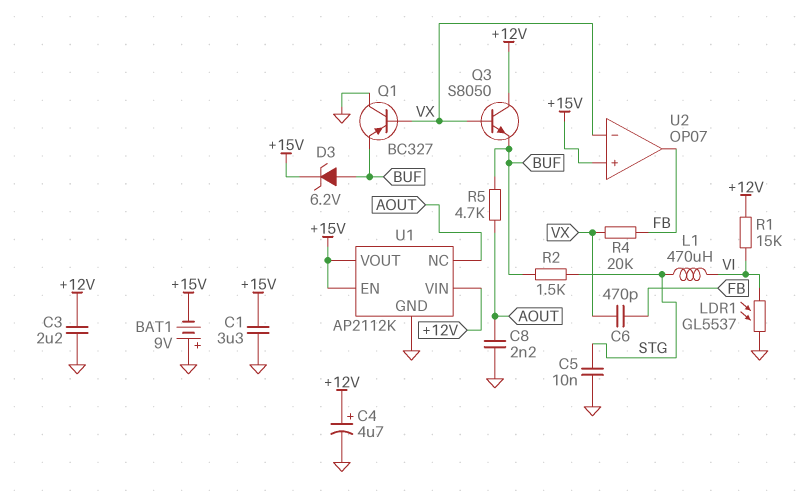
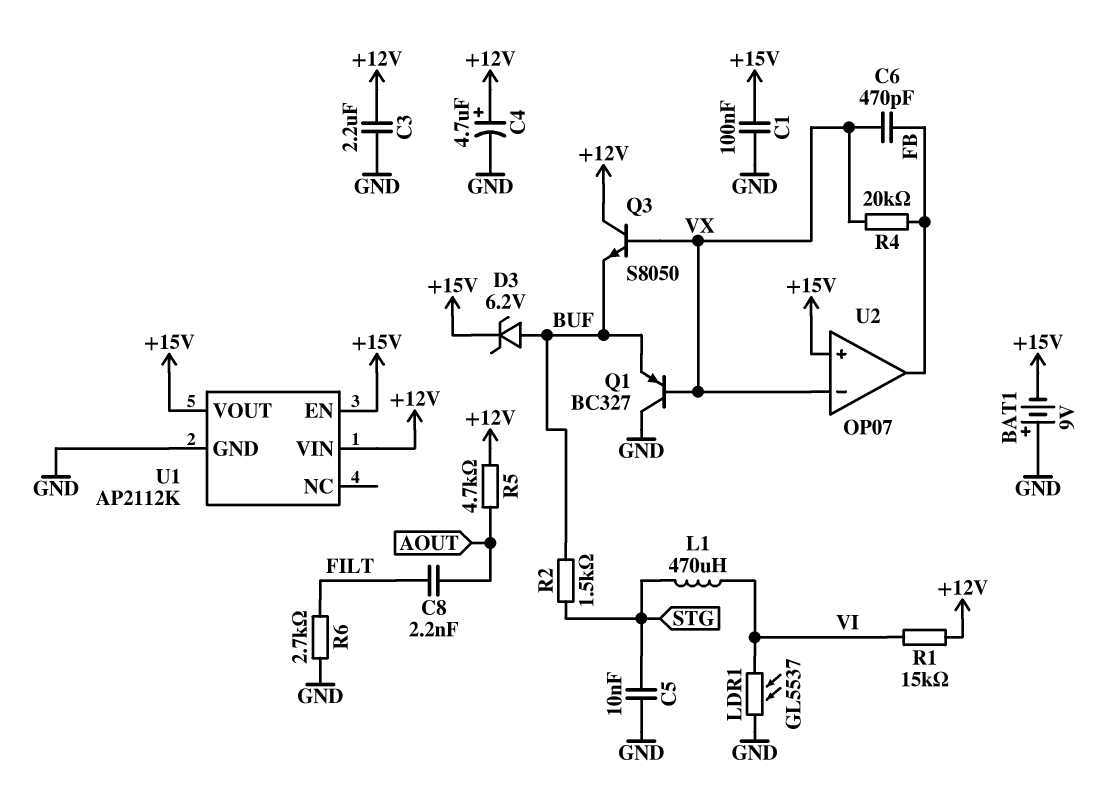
C1: 3.3uF (+15V, GND) -> 100nF (+15V, GND)
C8: 2.2nF (AOUT, GND) -> 2.2nF (AOUT, FILT)
R5: 4.7k (AOUT, BUF) -> 4.7k (+12V, AOUT)
R6: none -> 2.7k (FILT, GND)
U1 pin NC: AOUT -> none

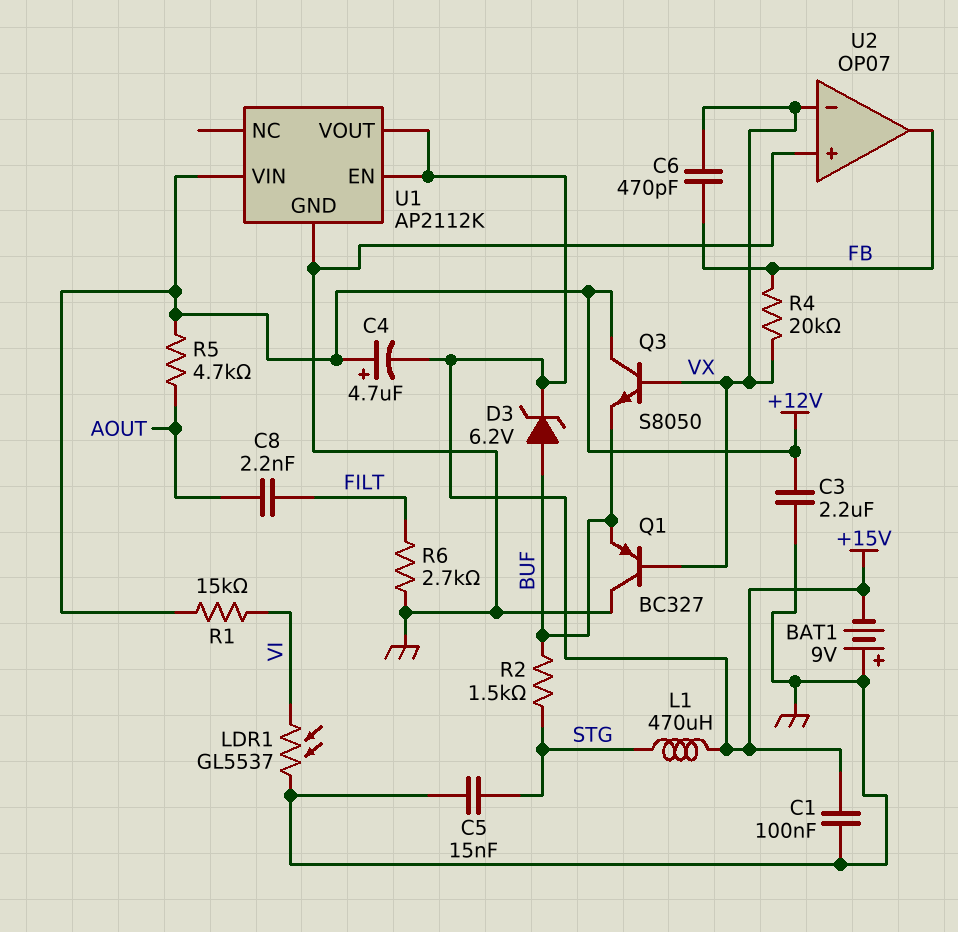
C4: 4.7uF (plus +12V, minus GND) -> 4.7uF (plus +12V, minus +15V)
C5: 10nF (GND, STG) -> 15nF (GND, STG)
L1: 470uH (STG, VI) -> 470uH (+15V, STG)
U2 pin in+: +15V -> GND

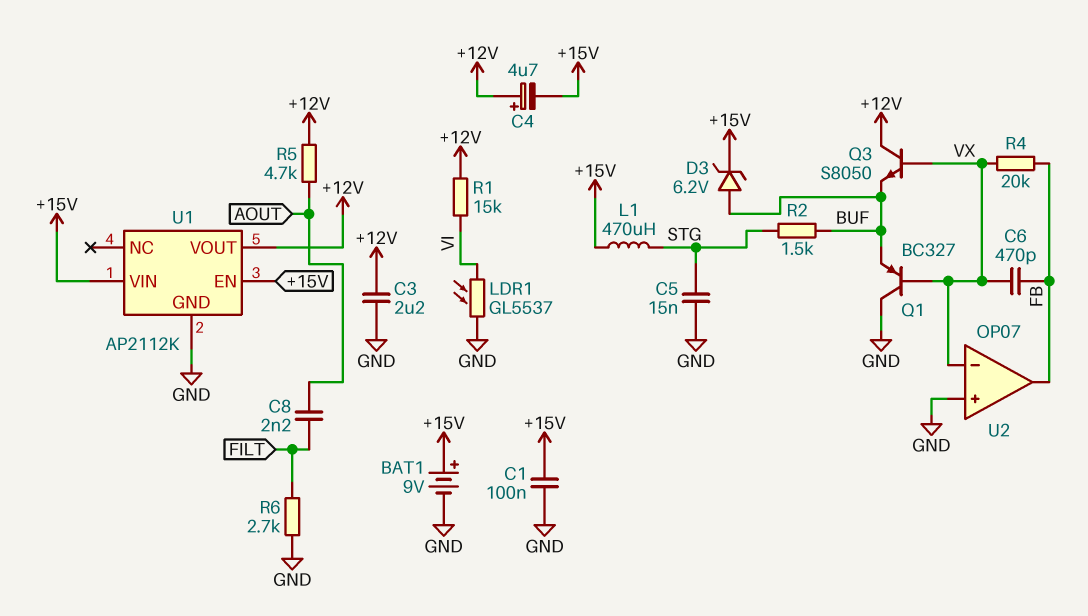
BAT1: 9V (plus GND, minus +15V) -> 9V (plus +15V, minus GND)
U1 pin VIN: +12V -> +15V
U1 pin VOUT: +15V -> +12V

